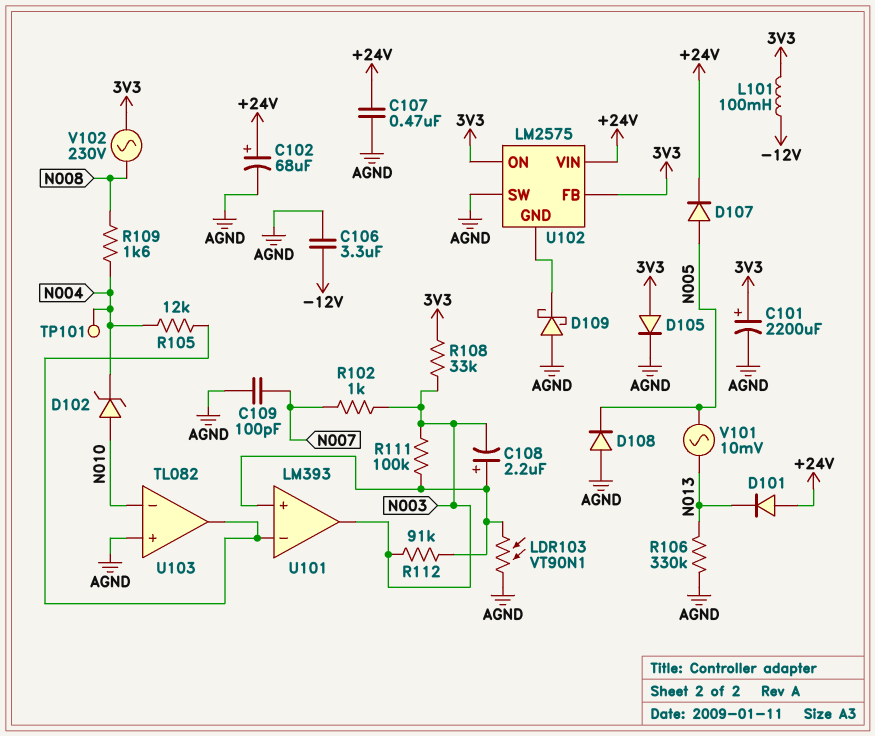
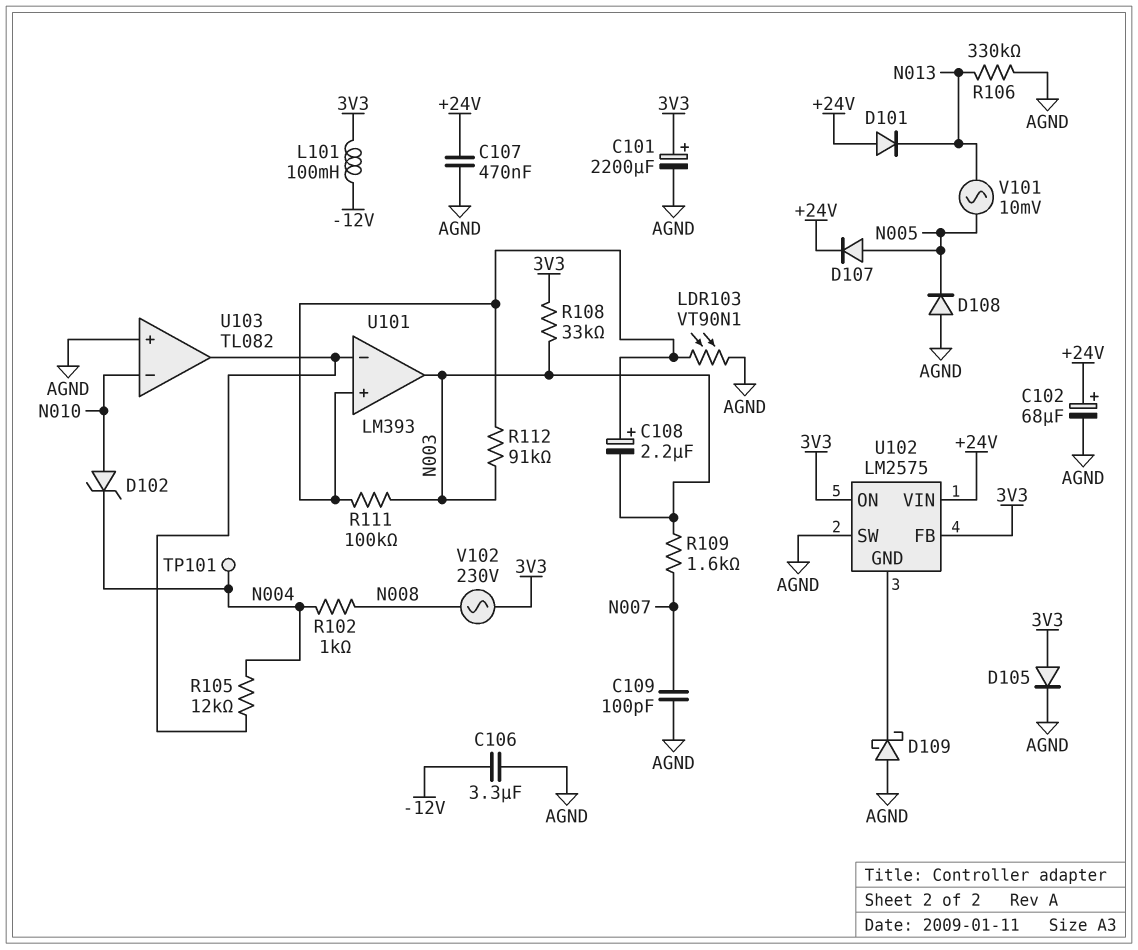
R102: 1k (N003, N007) -> 1k (N004, N008)
R109: 1.6k (N004, N008) -> 1.6k (N003, N007)

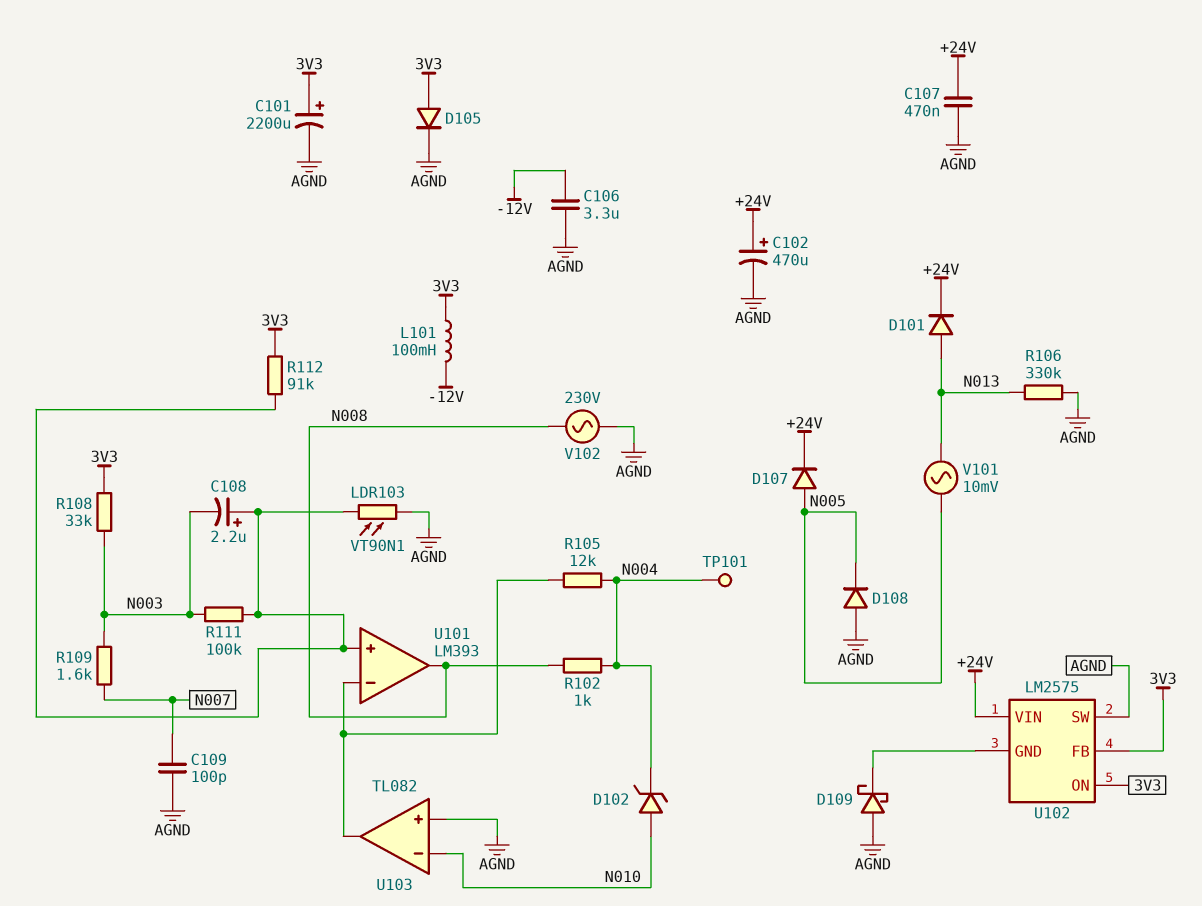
C102: 68uF (plus +24V, minus AGND) -> 470uF (plus +24V, minus AGND)
D101: diode (A +24V, K N013) -> diode (A N013, K +24V)
R112: 91k (N003, U101/in+) -> 91k (3V3, U101/in+)
U101 pin out: N003 -> N008
V102: AC 230V (3V3, N008) -> AC 230V (AGND, N008)

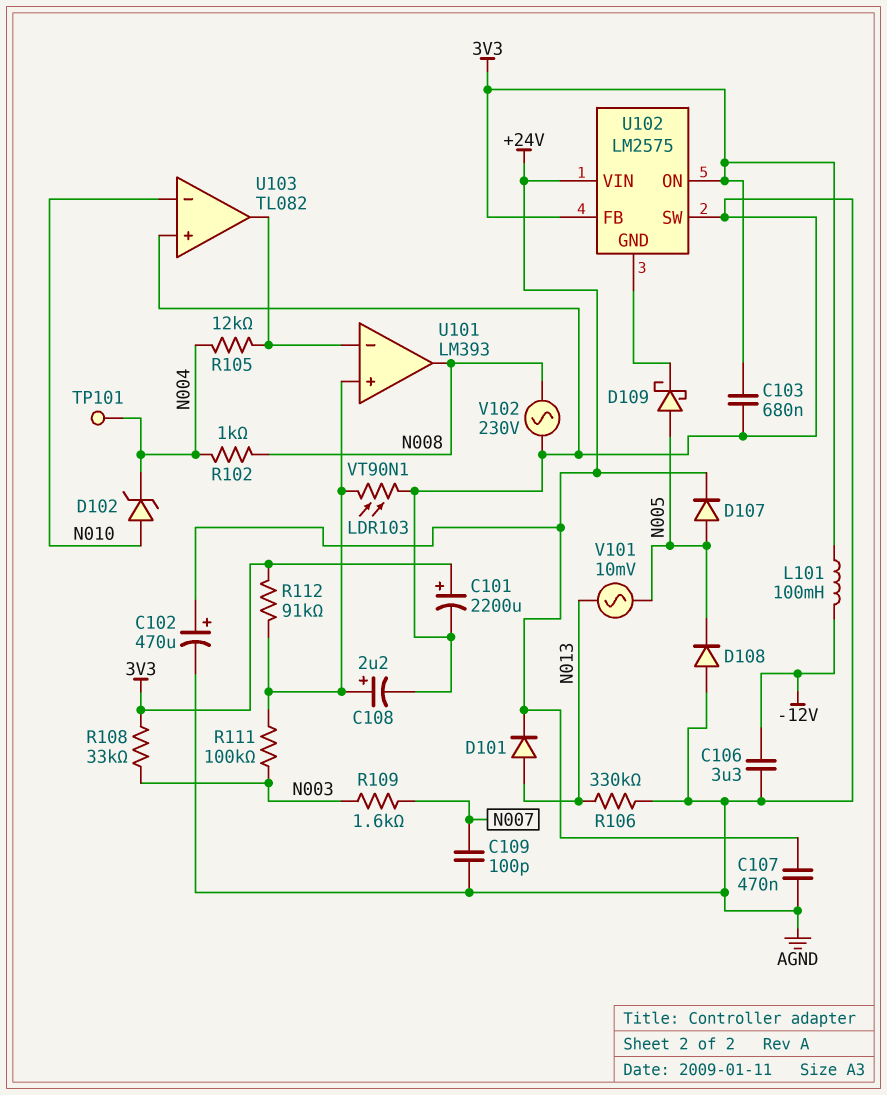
C103: none -> 680nF (3V3, AGND)
C108: 2.2uF (plus U101/in+, minus N003) -> 2.2uF (plus U101/in+, minus AGND)
D105: diode (A 3V3, K AGND) -> none
D109: schottky (A AGND, K U102/GND) -> schottky (A N005, K U102/GND)

